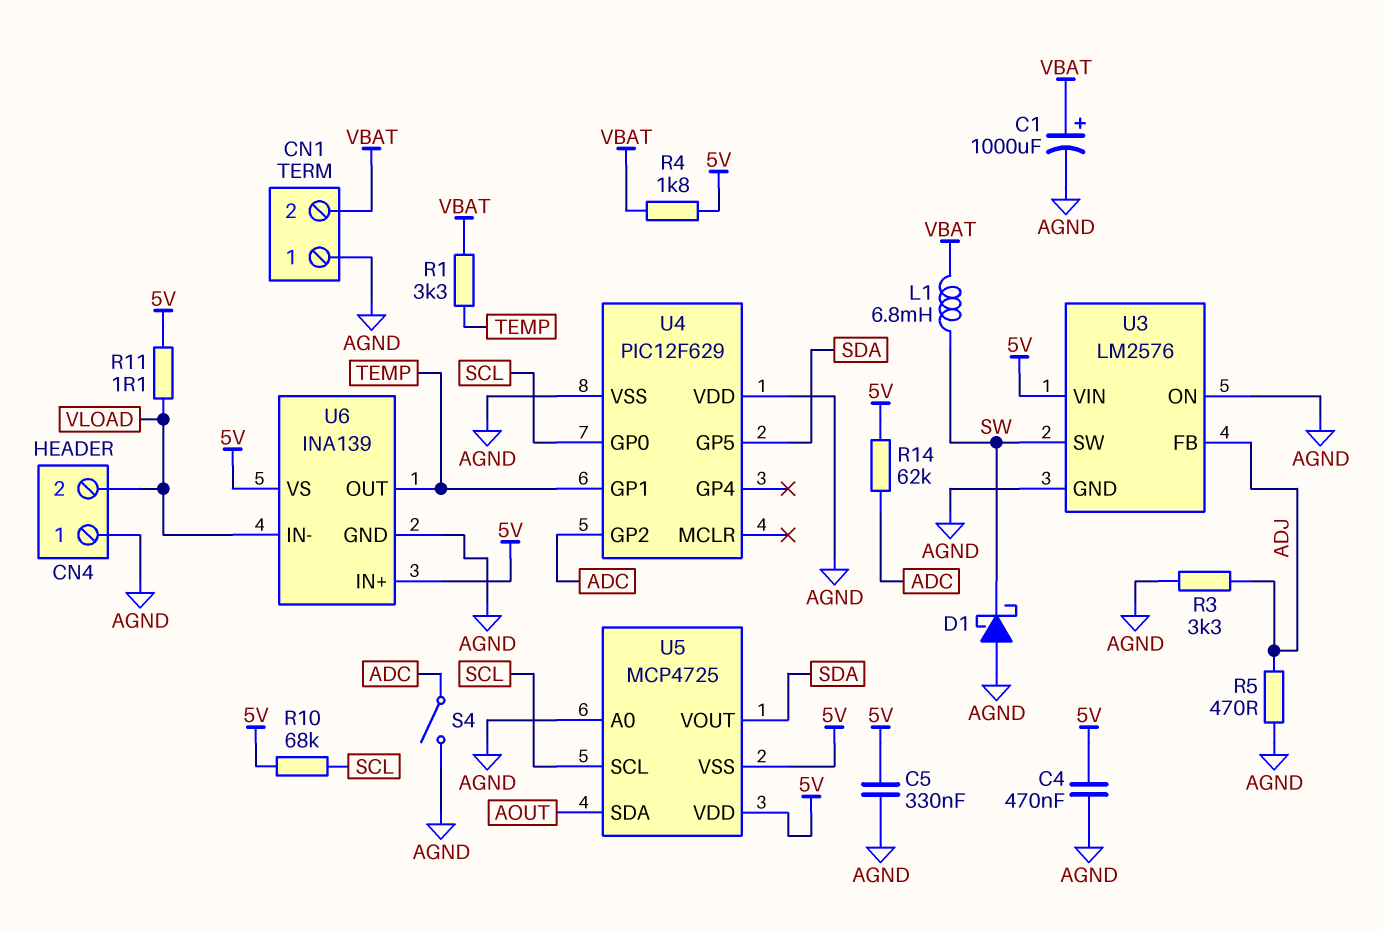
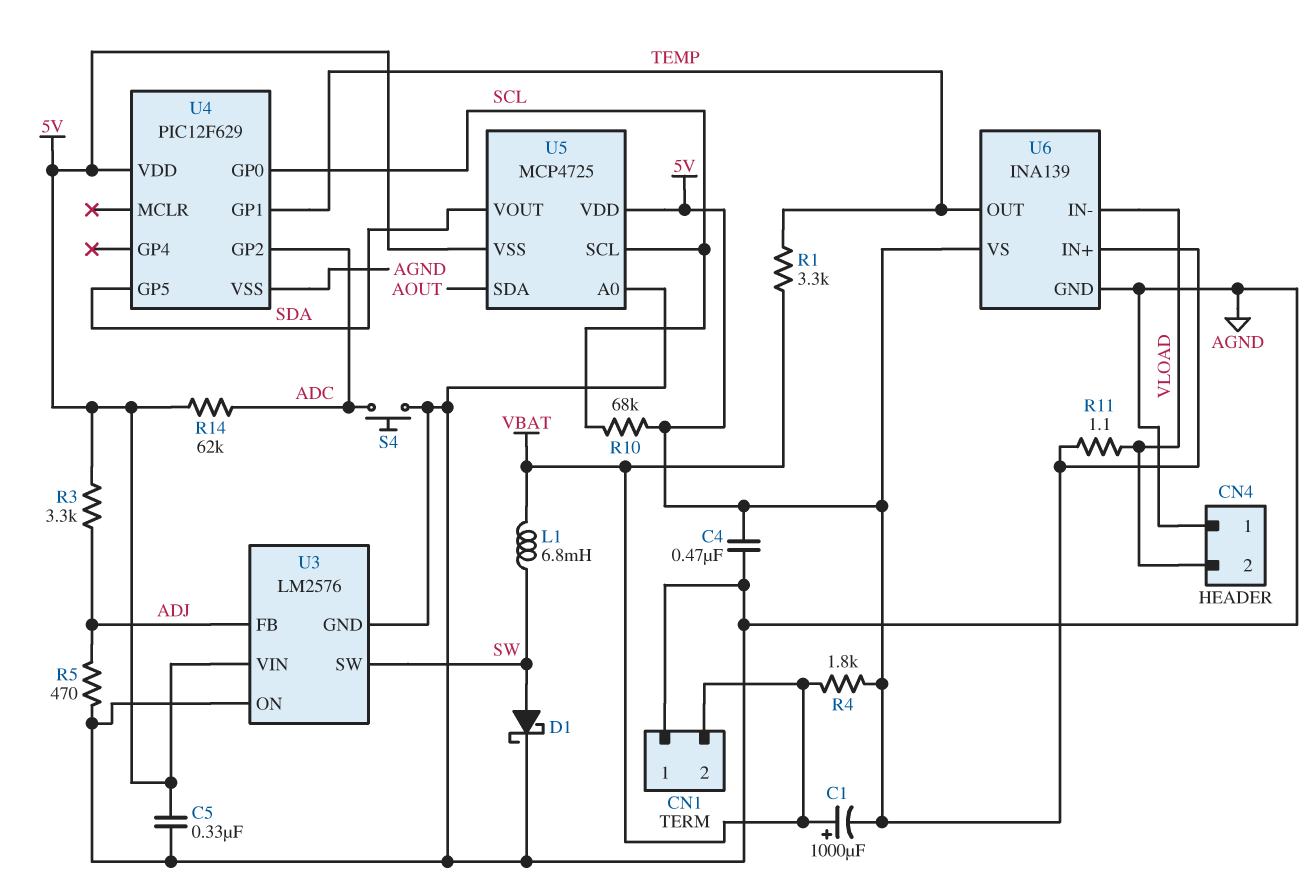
C1: 1000uF (plus VBAT, minus AGND) -> 1000uF (plus VBAT, minus 5V)
D1: schottky (A AGND, K SW) -> schottky (A SW, K AGND)
R3: 3.3k (ADJ, AGND) -> 3.3k (5V, ADJ)
S4: switch (ADC, AGND) -> button (ADC, AGND)
U4 pin VDD: AGND -> 5V

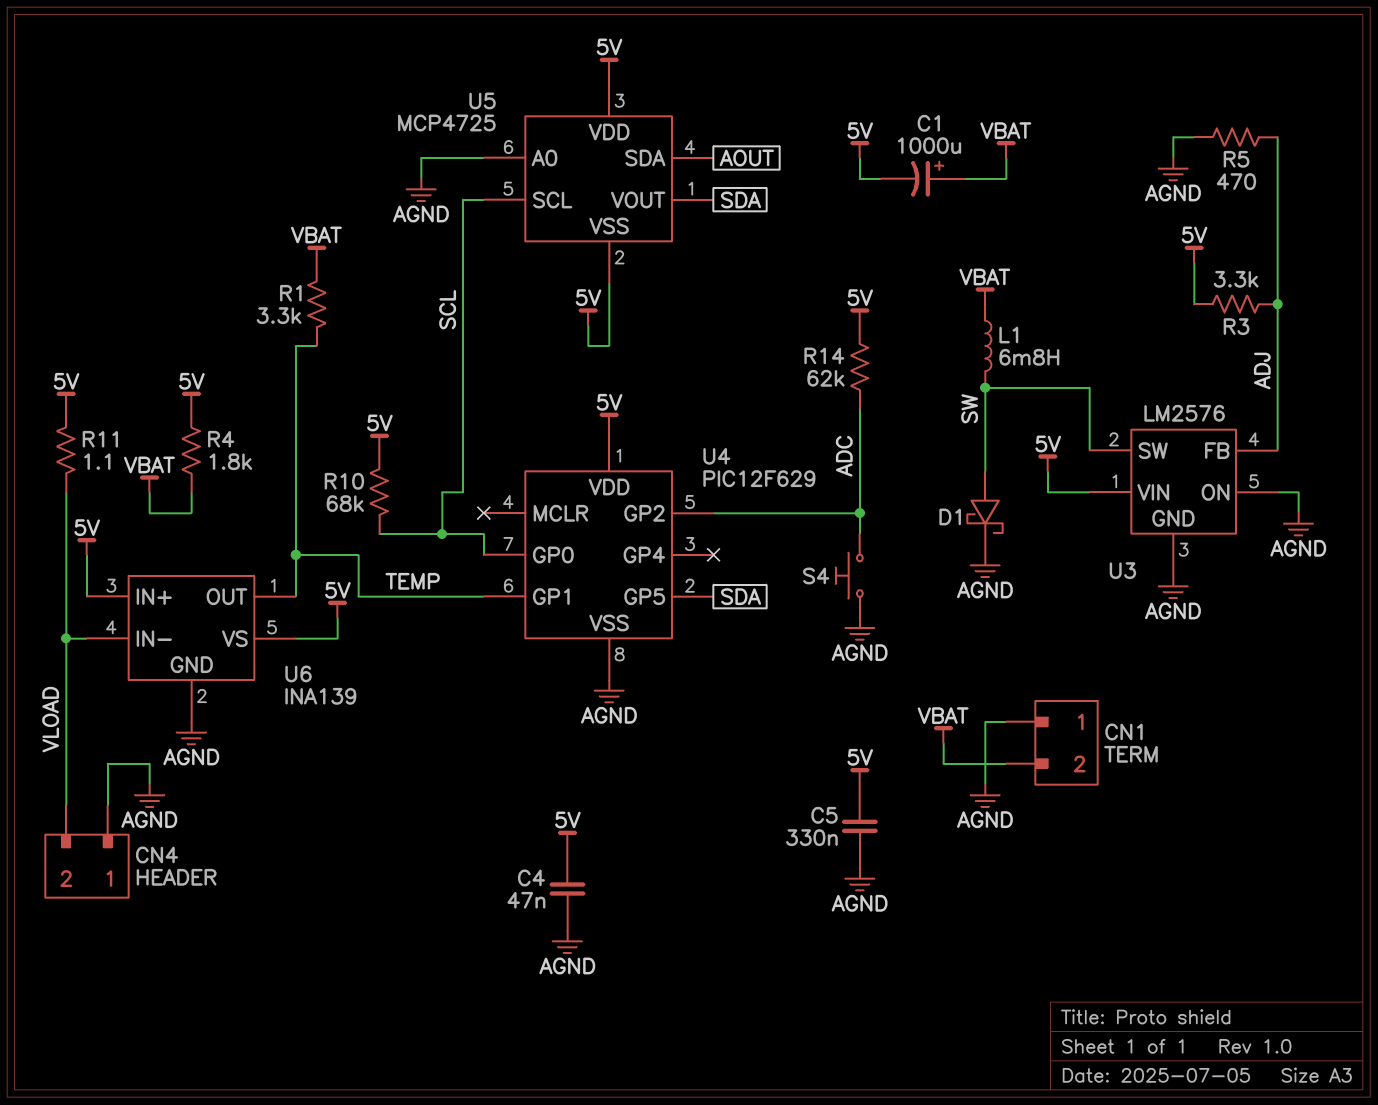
C4: 470nF (5V, AGND) -> 47nF (5V, AGND)

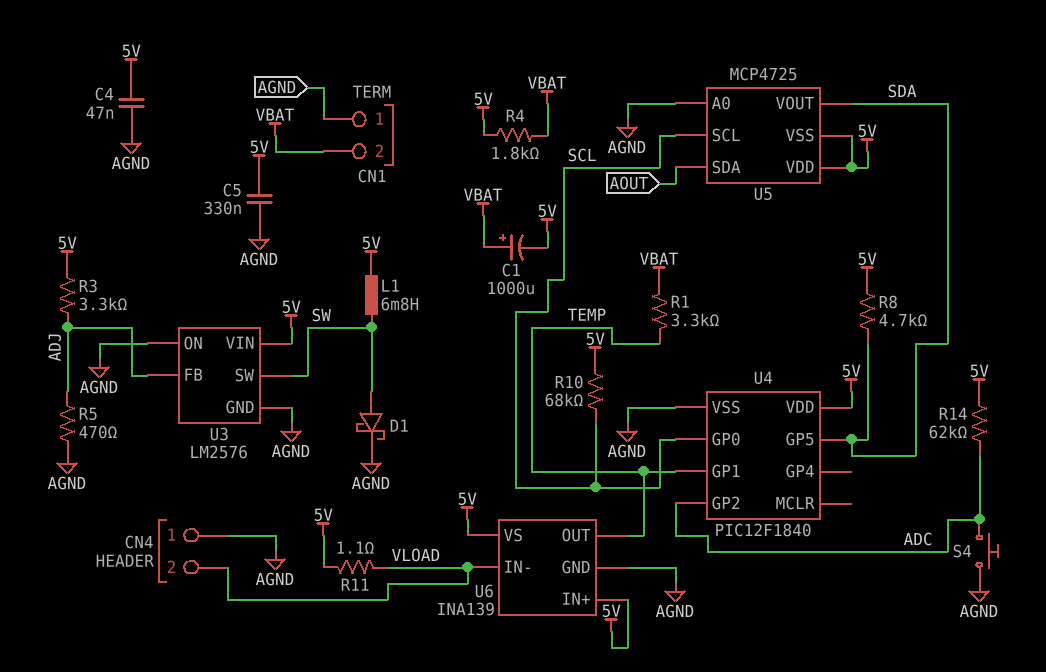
L1: 6.8mH (SW, VBAT) -> 6.8mH (5V, SW)
R8: none -> 4.7k (5V, SDA)
U4: PIC12F629 -> PIC12F1840

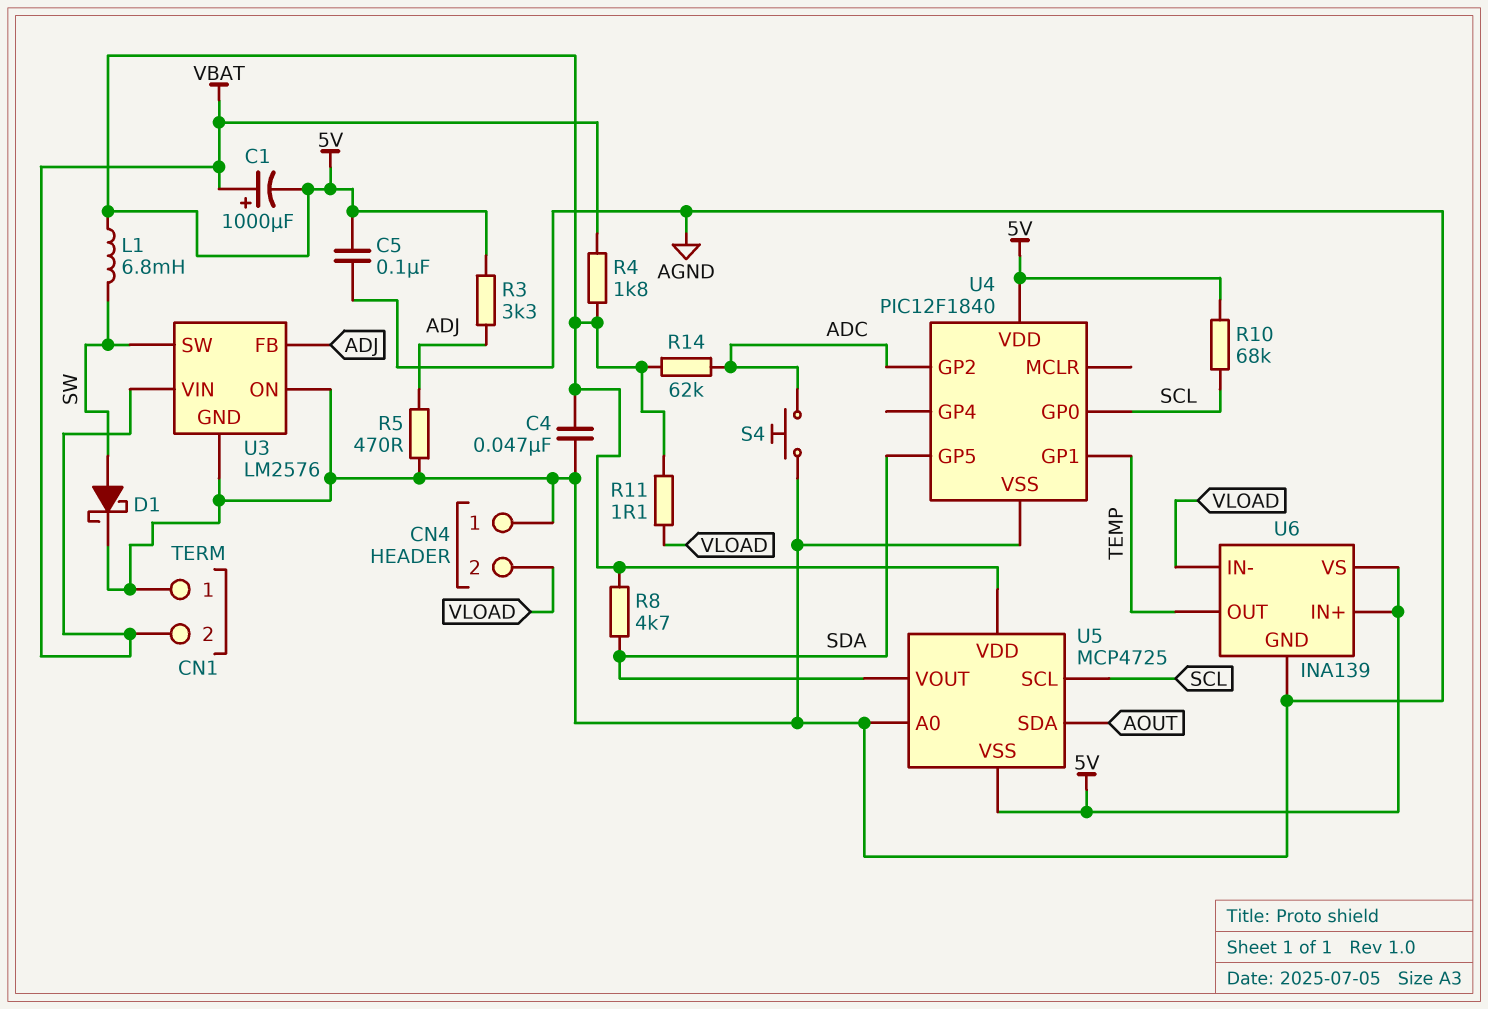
C5: 330nF (5V, AGND) -> 100nF (5V, AGND)
R1: 3.3k (TEMP, VBAT) -> none
U3 pin VIN: 5V -> VBAT

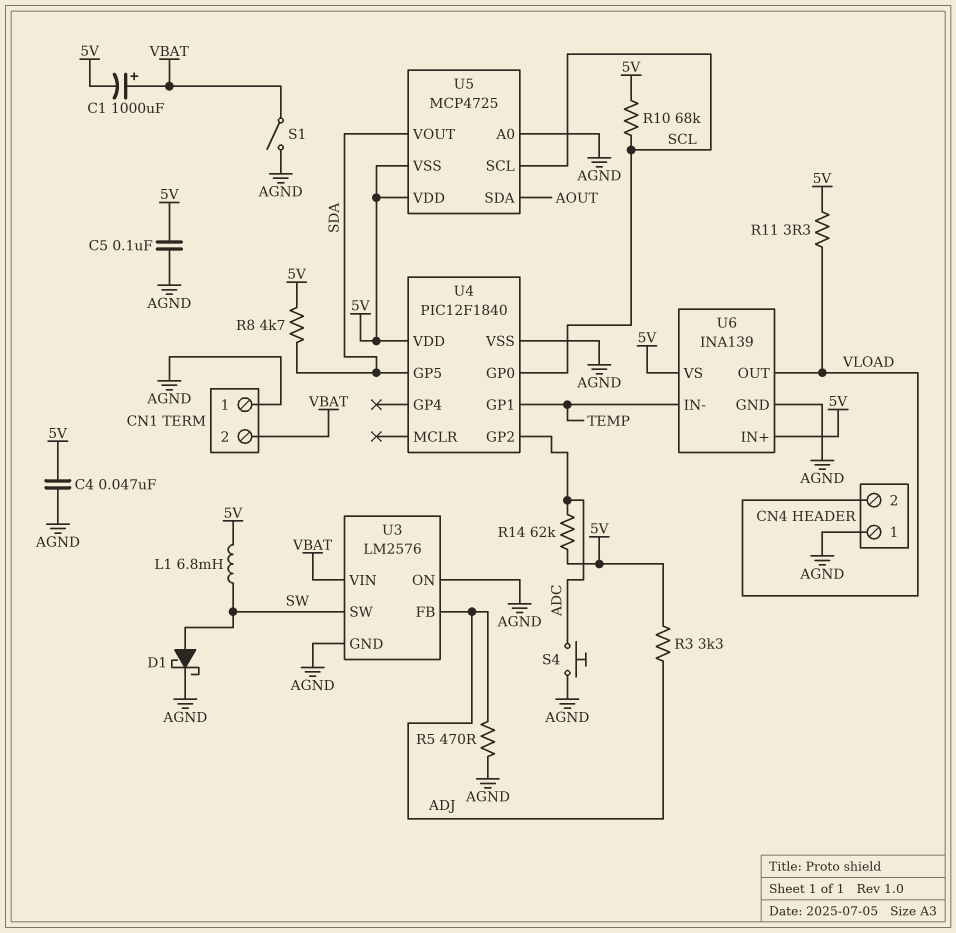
R4: 1.8k (5V, VBAT) -> none
R11: 1.1 (5V, VLOAD) -> 3.3 (5V, VLOAD)
S1: none -> switch (AGND, VBAT)
U6 pin IN-: VLOAD -> TEMP
U6 pin OUT: TEMP -> VLOAD

